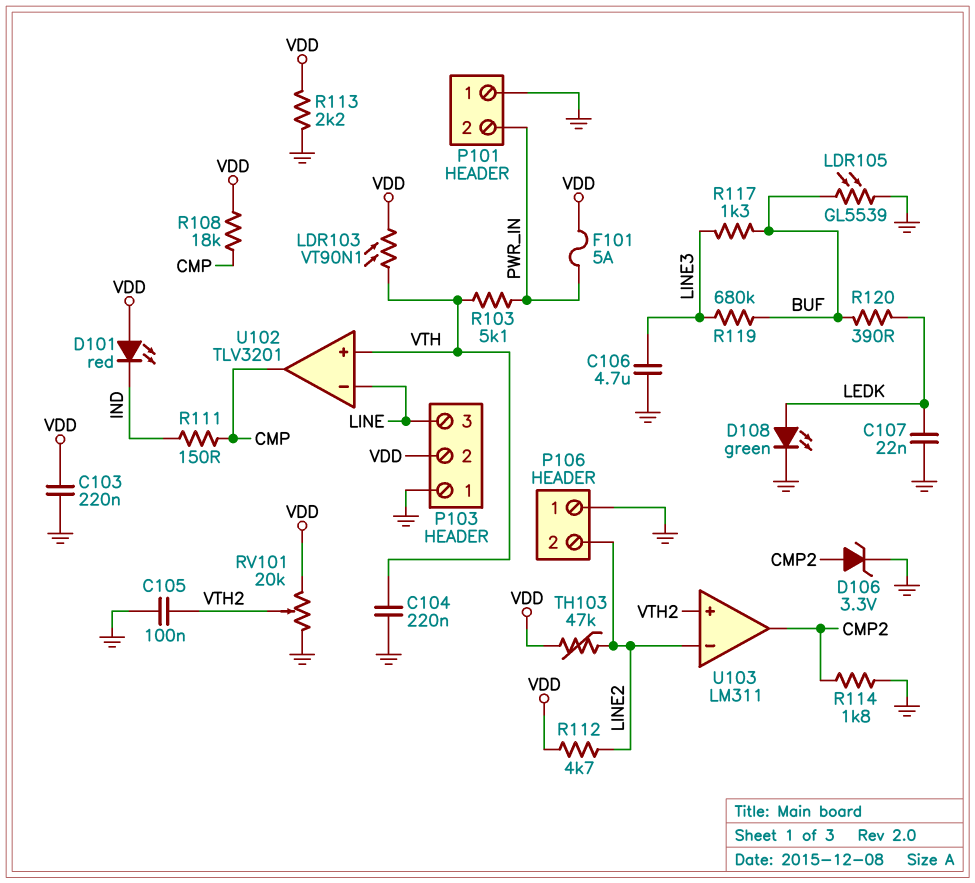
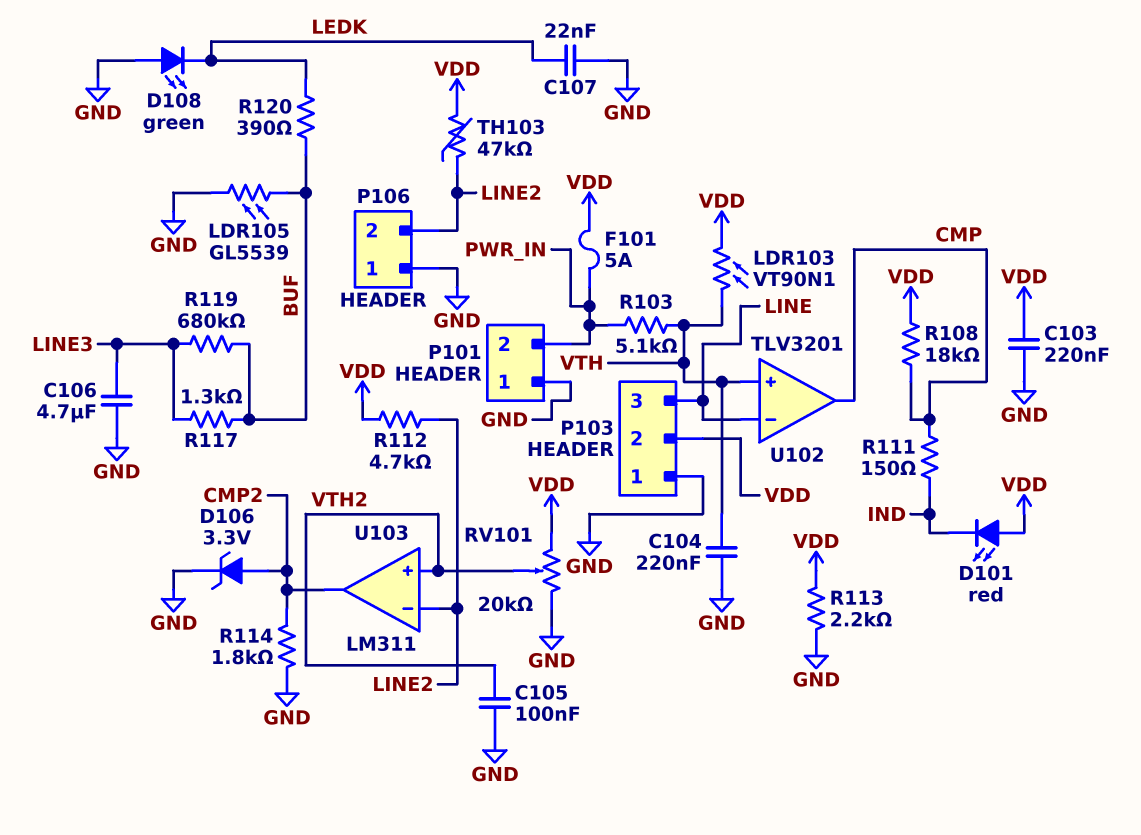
D108: LED green (A LEDK, K GND) -> LED green (A GND, K LEDK)

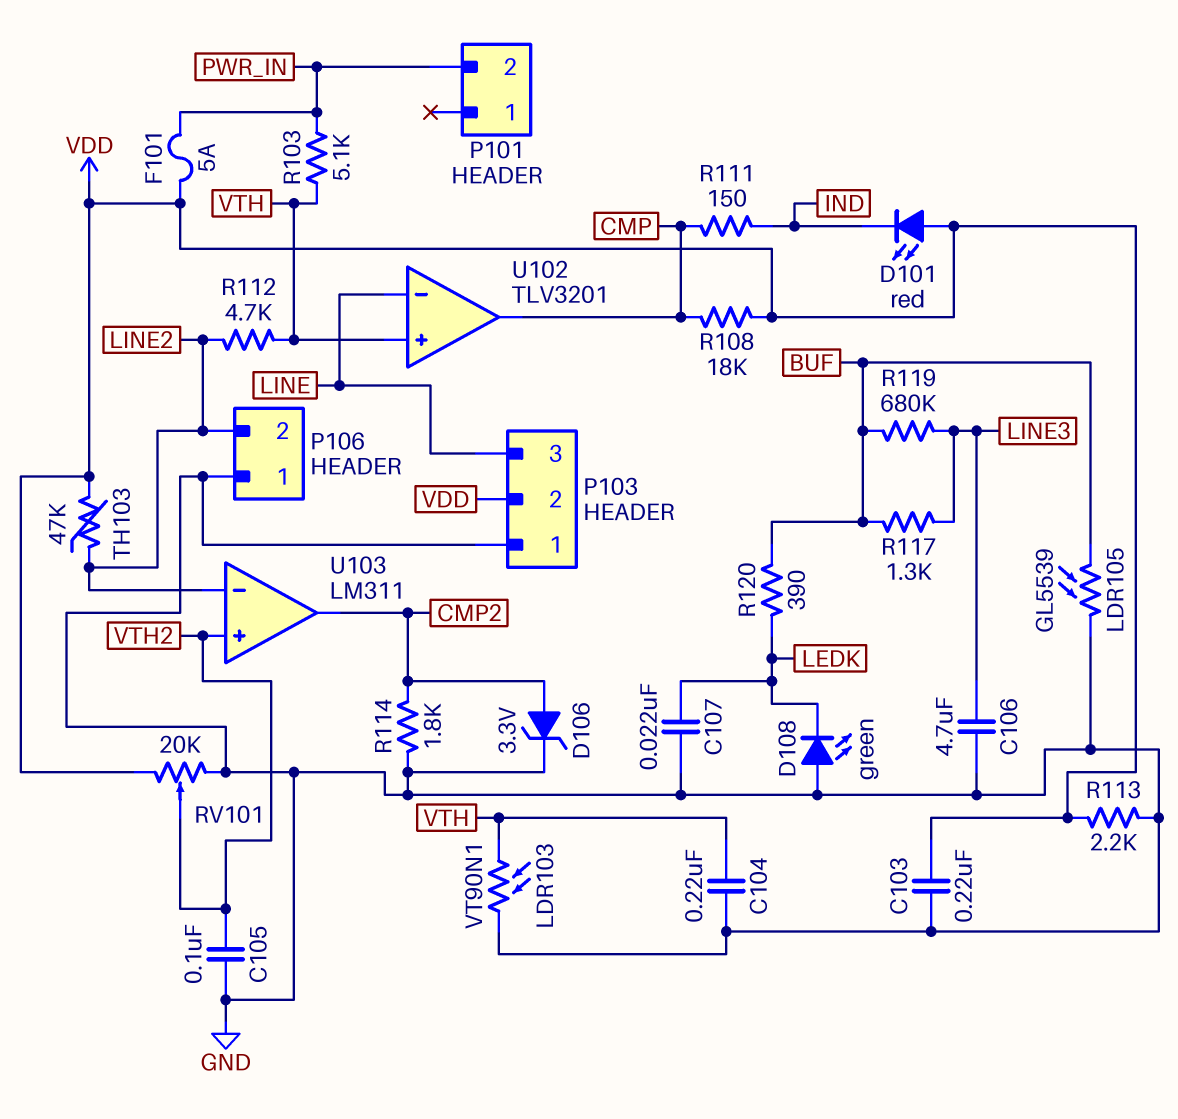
LDR103: VT90N1 (VDD, VTH) -> VT90N1 (GND, VTH)
P101 pin 1: GND -> none
R112: 4.7k (LINE2, VDD) -> 4.7k (LINE2, VTH)

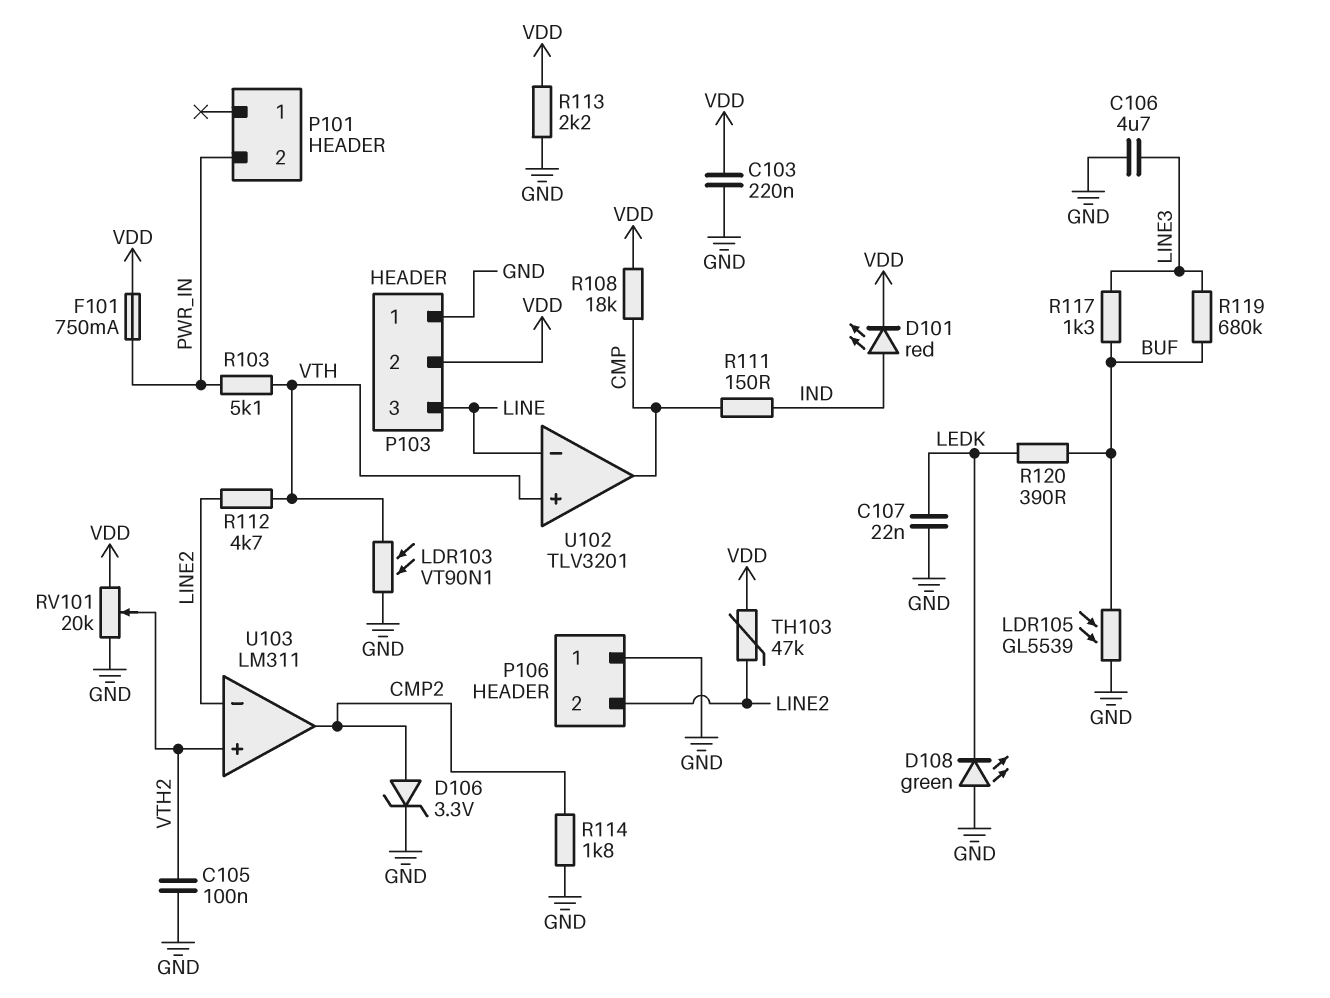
C104: 220nF (GND, VTH) -> none
D101: LED red (A VDD, K IND) -> LED red (A IND, K VDD)
F101: 5A (PWR_IN, VDD) -> 750mA (PWR_IN, VDD)

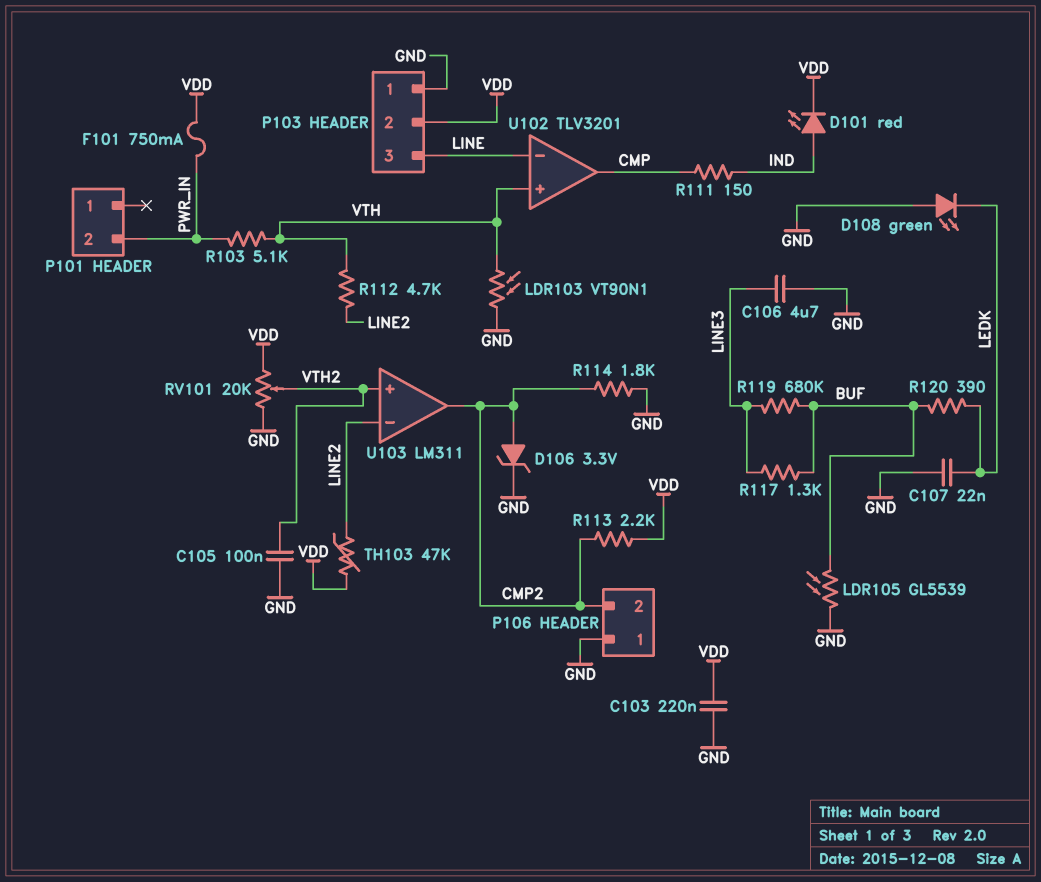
P106 pin 2: LINE2 -> CMP2
R108: 18k (CMP, VDD) -> none
R113: 2.2k (GND, VDD) -> 2.2k (CMP2, VDD)

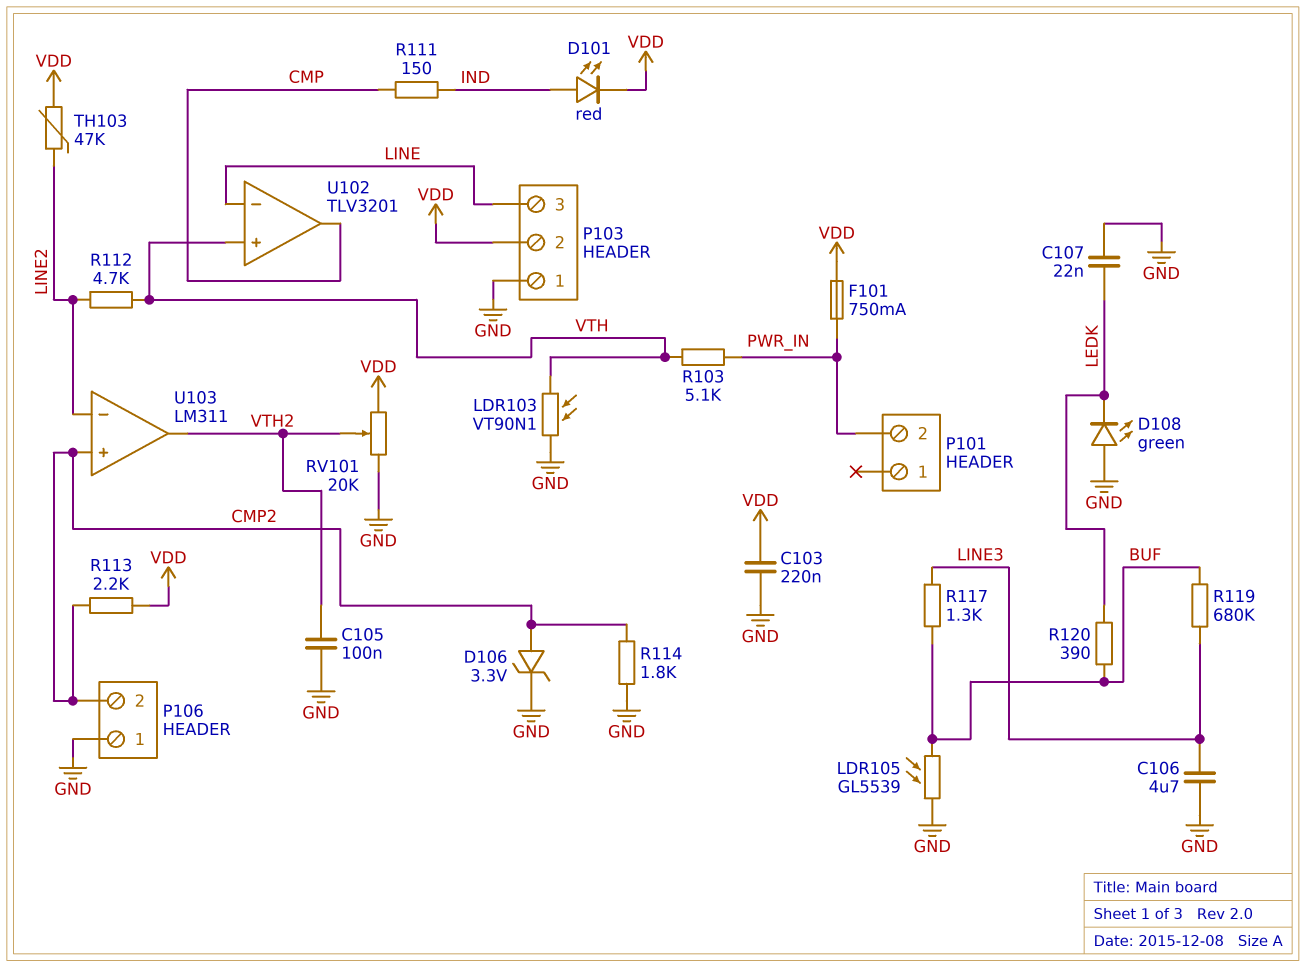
U103 pin in+: VTH2 -> CMP2
U103 pin out: CMP2 -> VTH2

